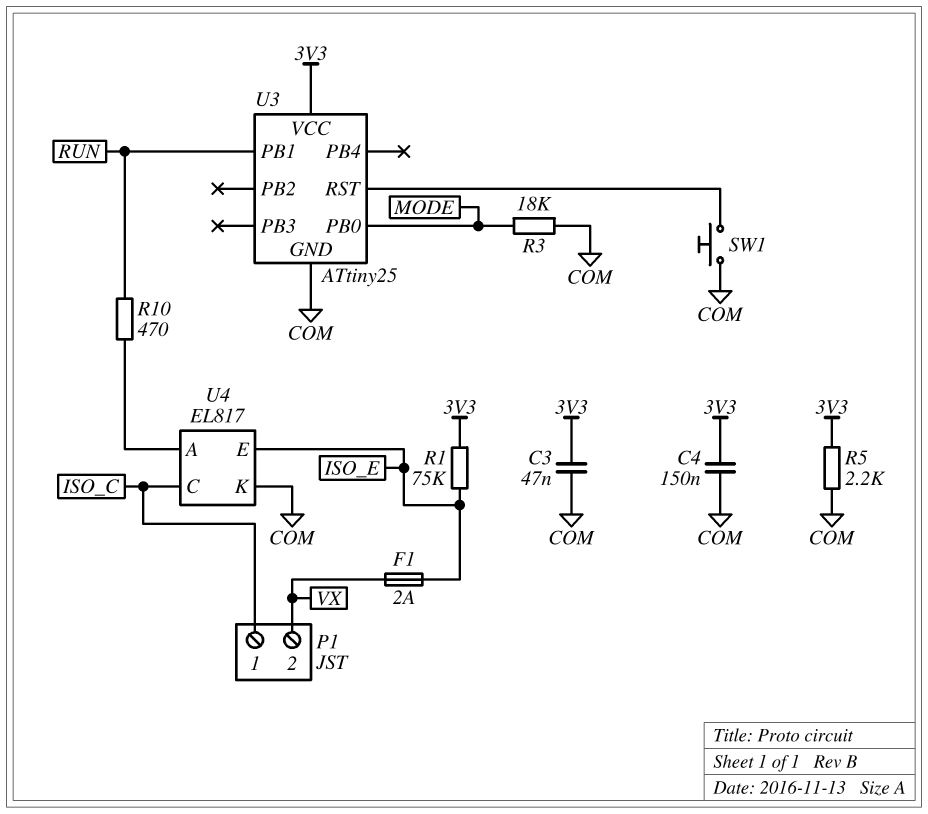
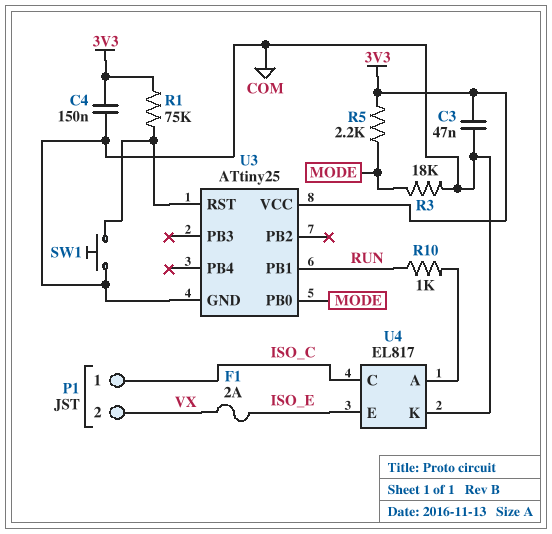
R1: 75k (3V3, ISO_E) -> 75k (3V3, U3/RST)
R5: 2.2k (3V3, COM) -> 2.2k (3V3, MODE)
R10: 470 (RUN, U4/A) -> 1k (RUN, U4/A)

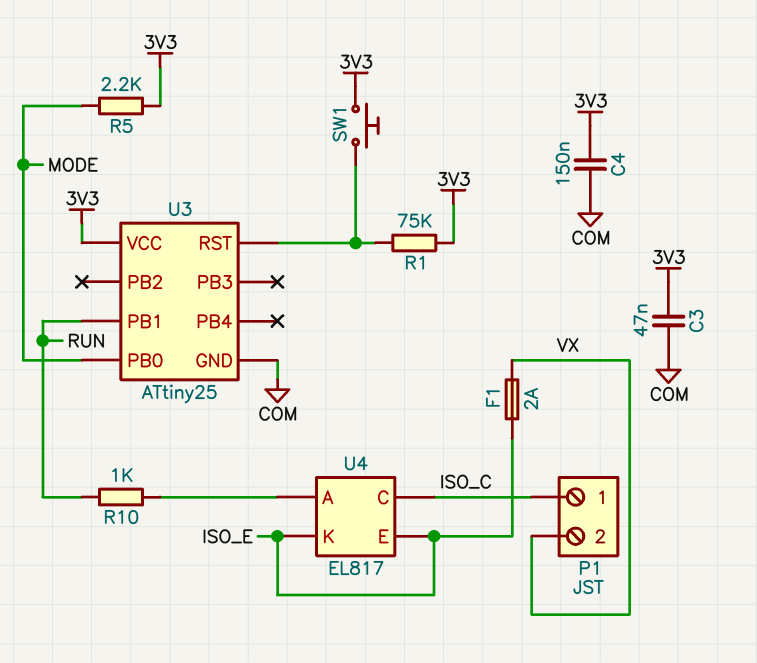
R3: 18k (COM, MODE) -> none
SW1: button (COM, U3/RST) -> button (3V3, U3/RST)
U4 pin K: COM -> ISO_E

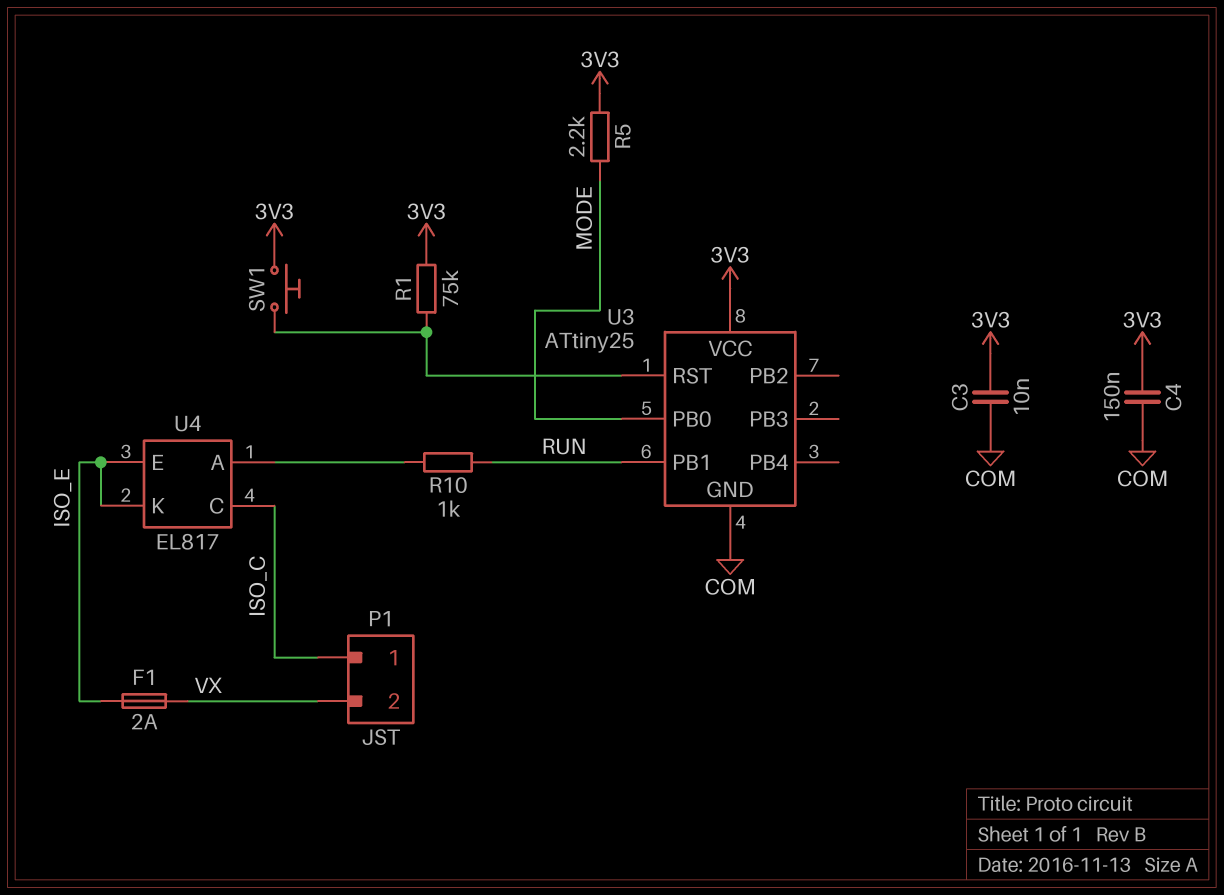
C3: 47nF (3V3, COM) -> 10nF (3V3, COM)

